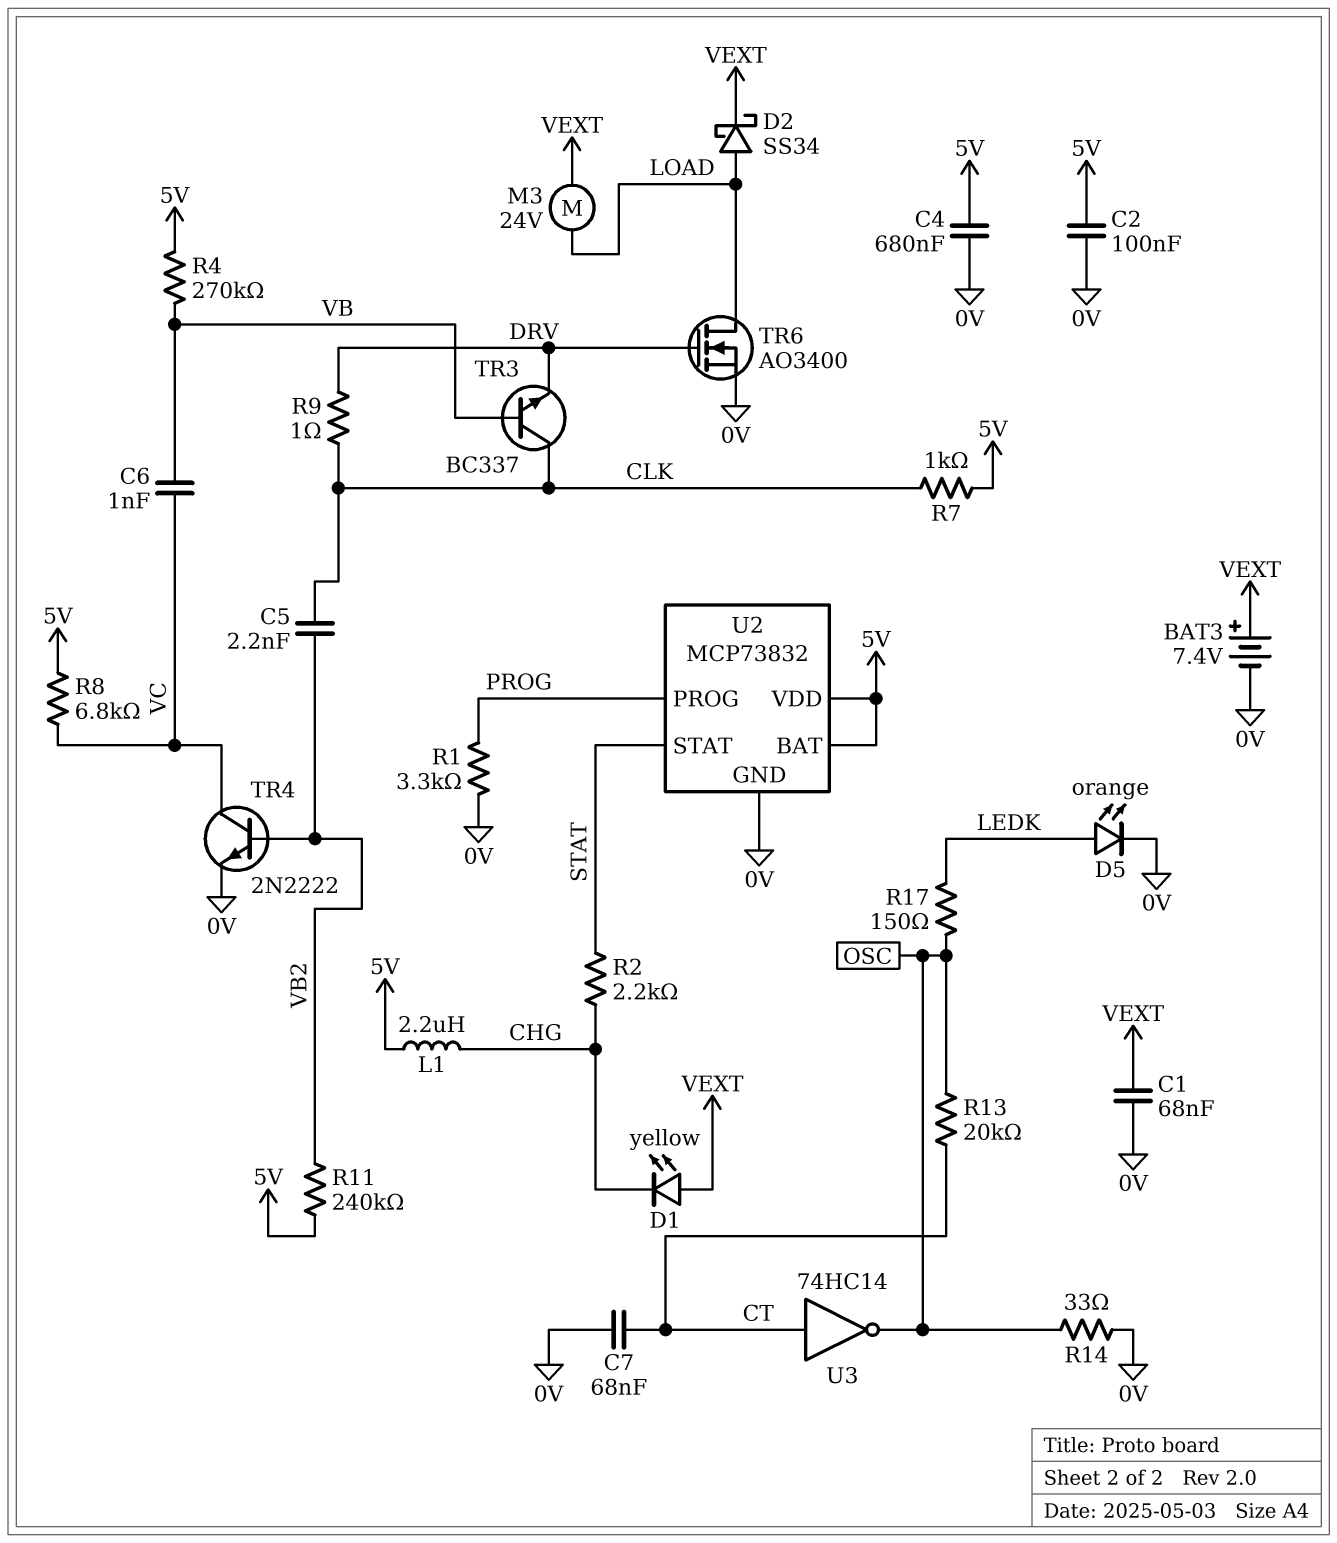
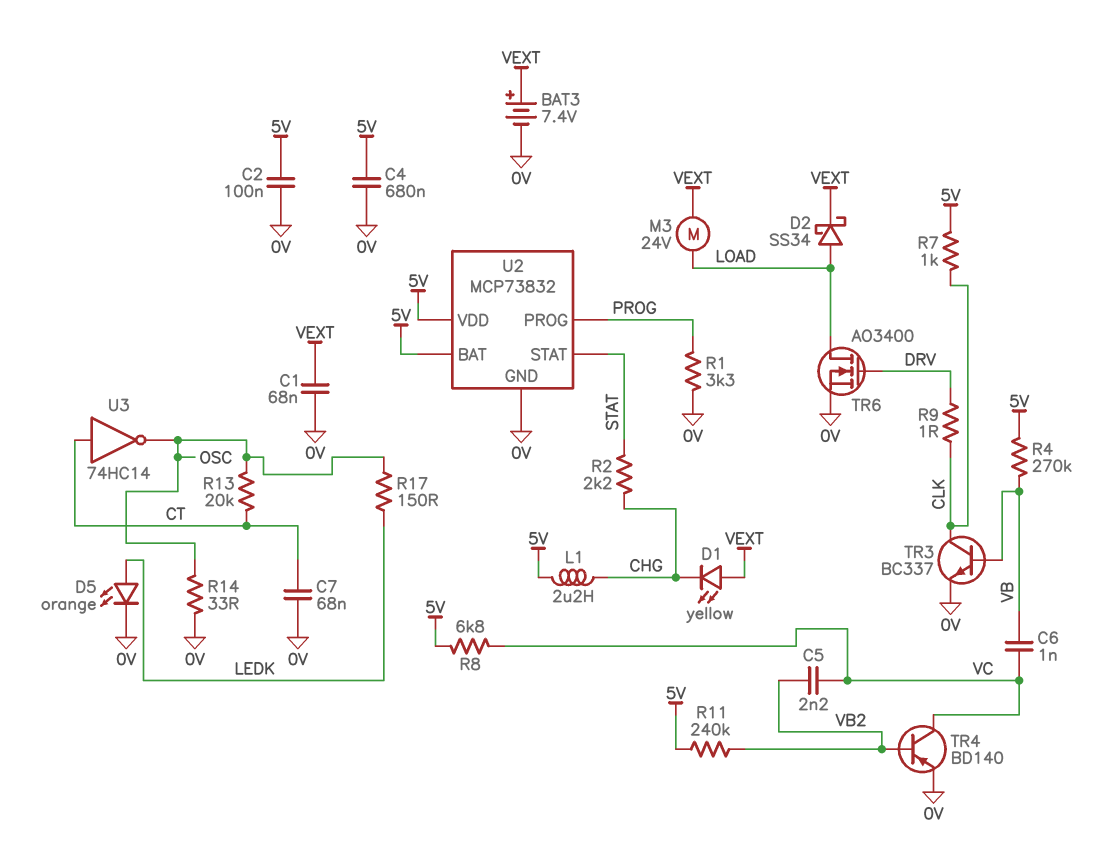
C5: 2.2nF (CLK, VB2) -> 2.2nF (VB2, VC)
TR3: NPN BC337 (B VB, C CLK, E DRV) -> NPN BC337 (B VB, C CLK, E 0V)
TR4: NPN 2N2222 (B VB2, C VC, E 0V) -> PNP BD140 (B VB2, C VC, E 0V)

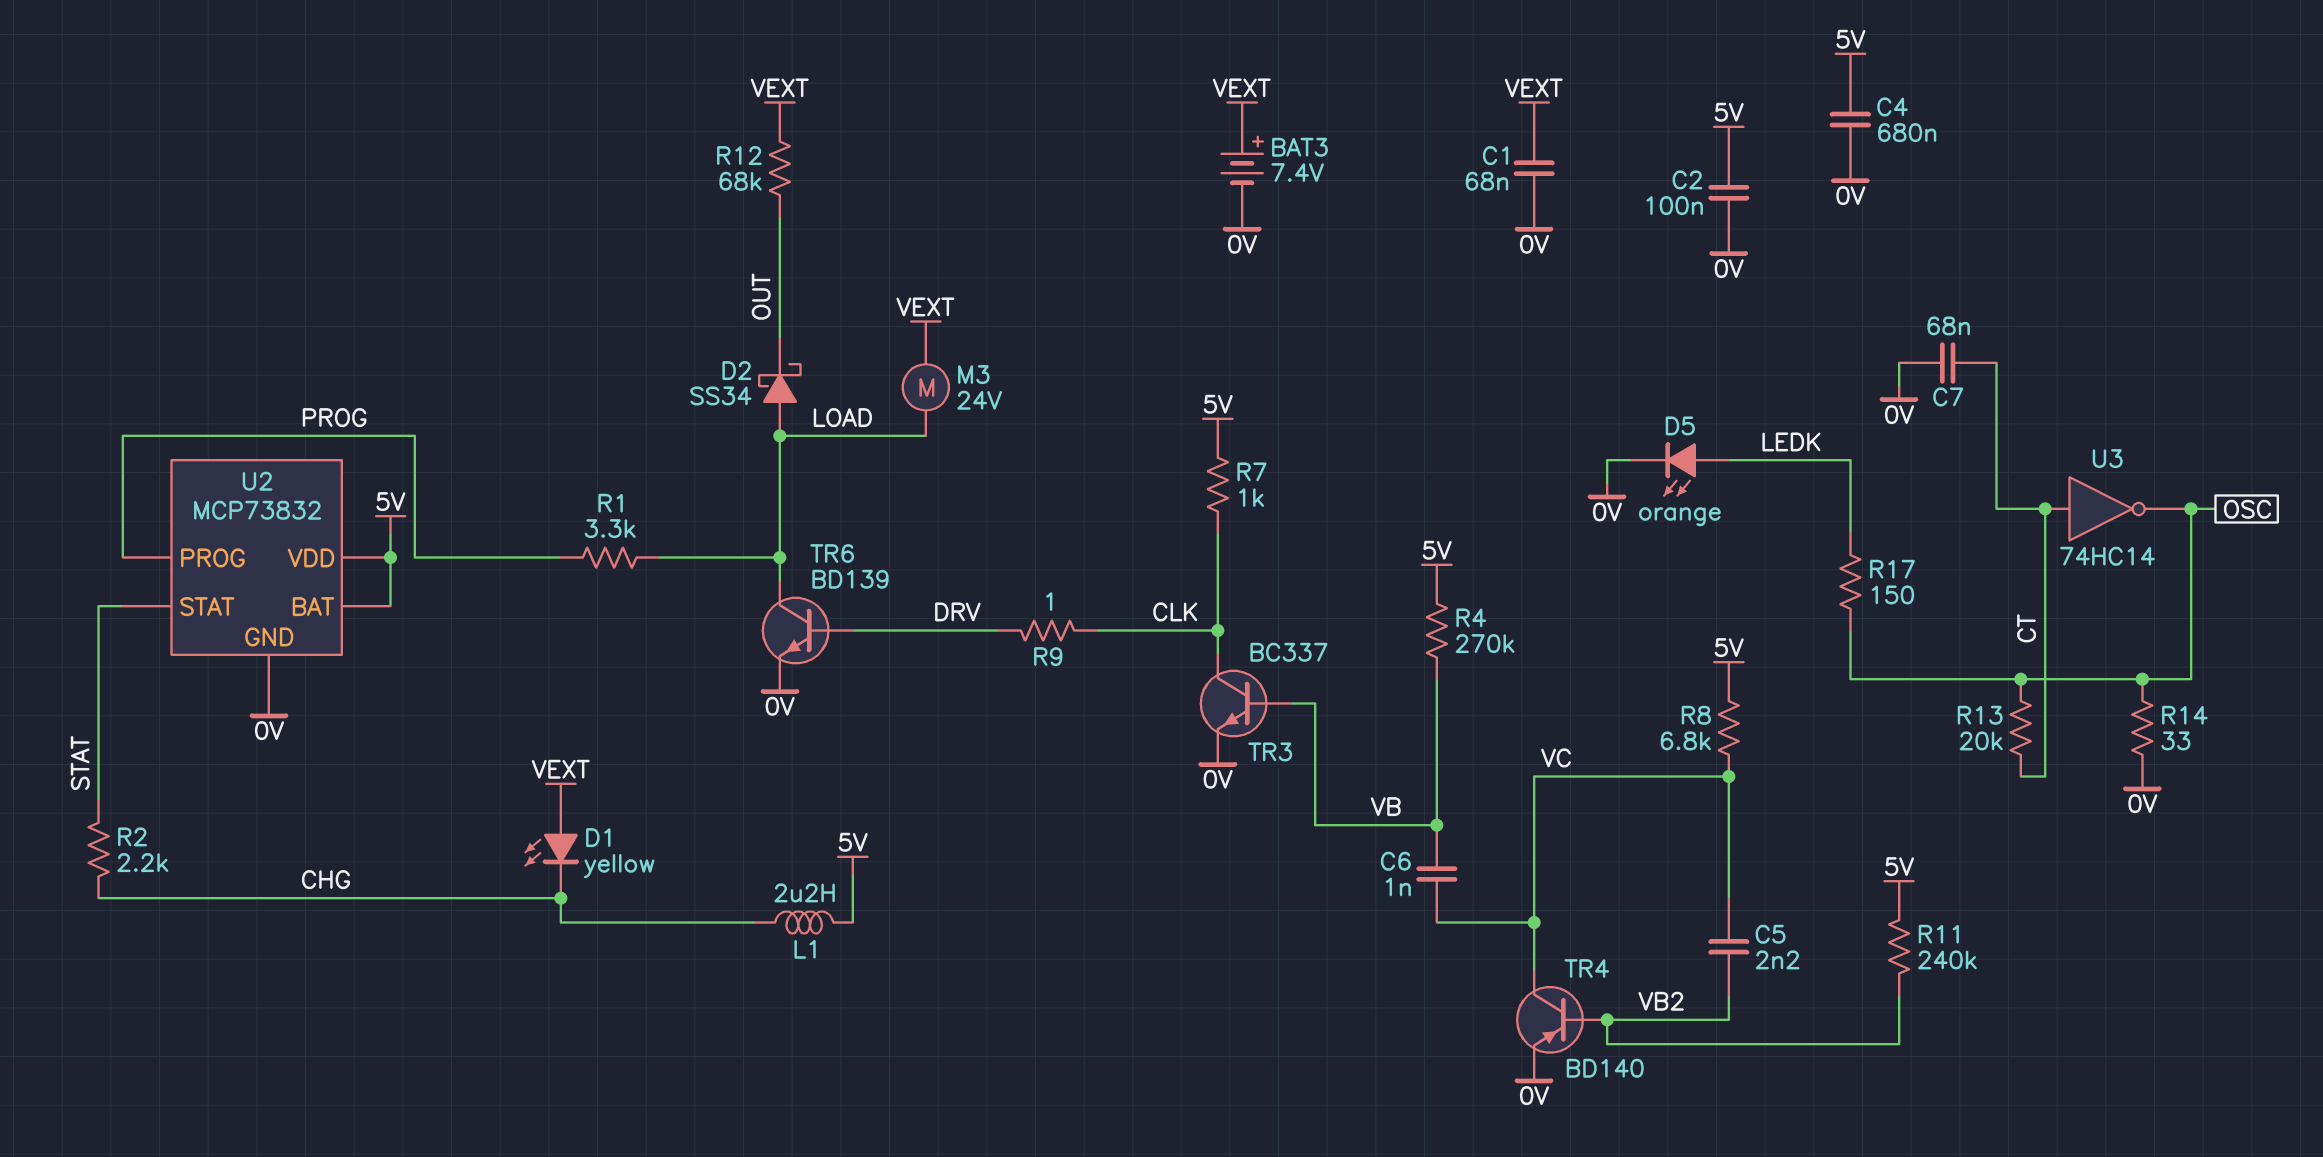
D2: schottky SS34 (A LOAD, K VEXT) -> schottky SS34 (A LOAD, K OUT)
R1: 3.3k (0V, PROG) -> 3.3k (LOAD, PROG)
R12: none -> 68k (OUT, VEXT)
TR6: NMOS AO3400 (G DRV, D LOAD, S 0V) -> NPN BD139 (B DRV, C LOAD, E 0V)

